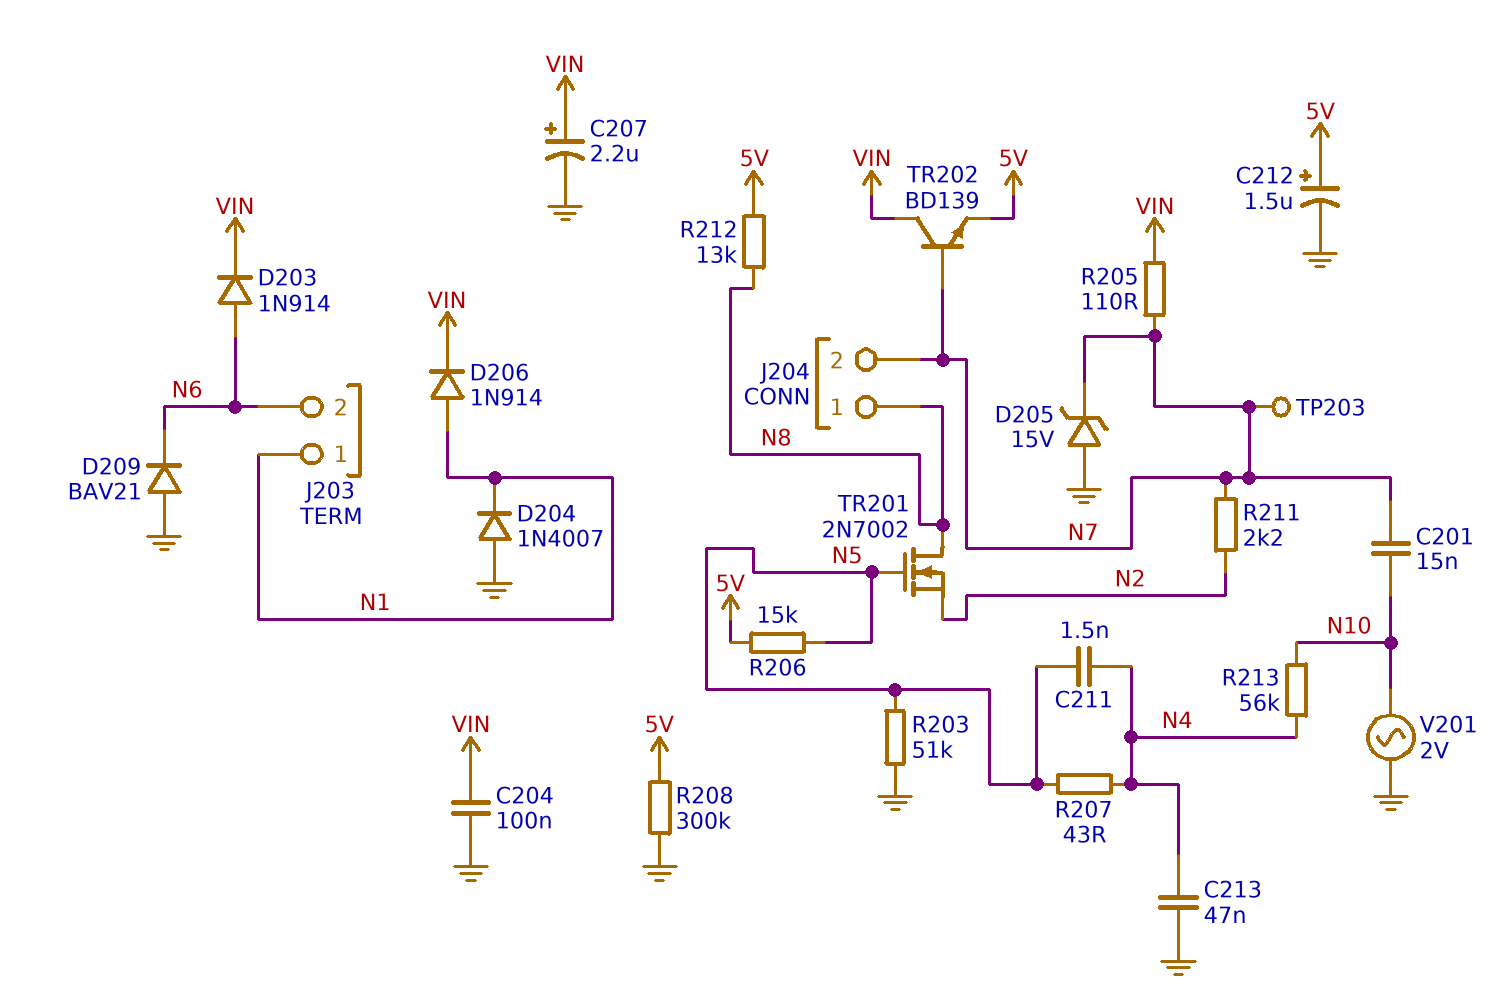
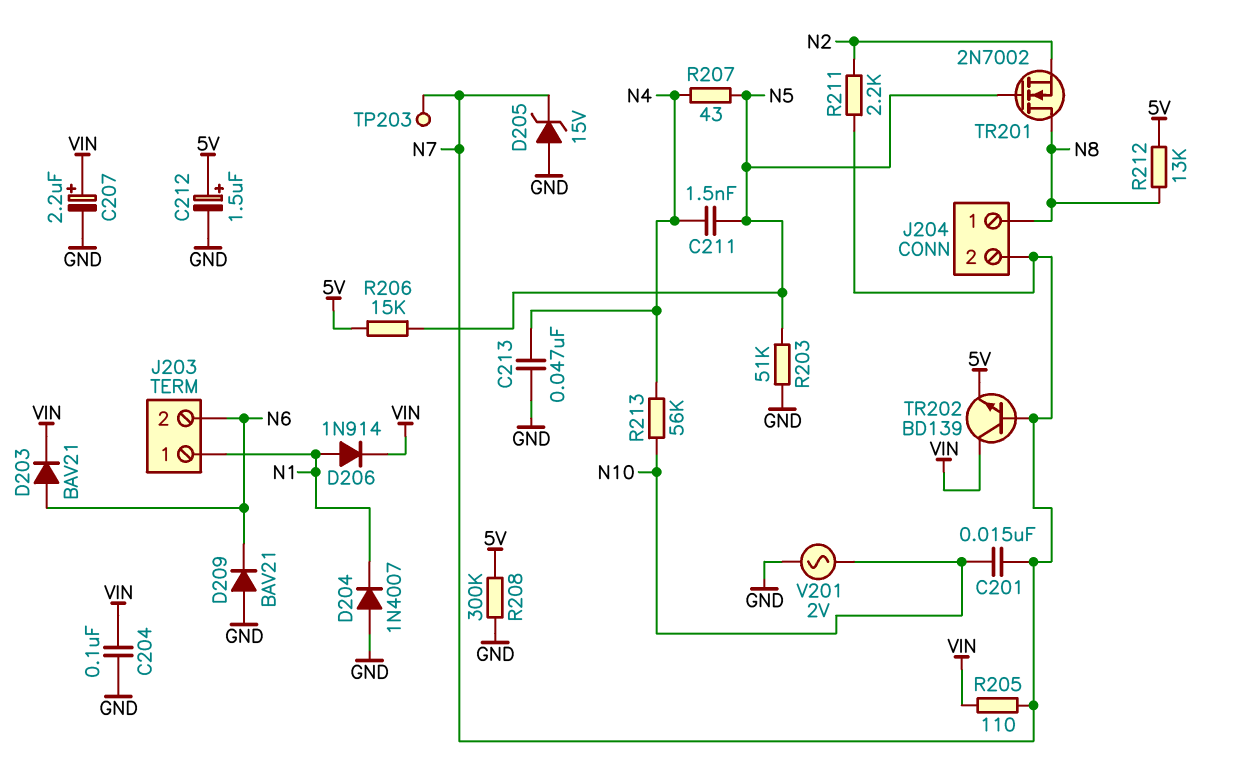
D203: diode 1N914 (A N6, K VIN) -> diode BAV21 (A N6, K VIN)

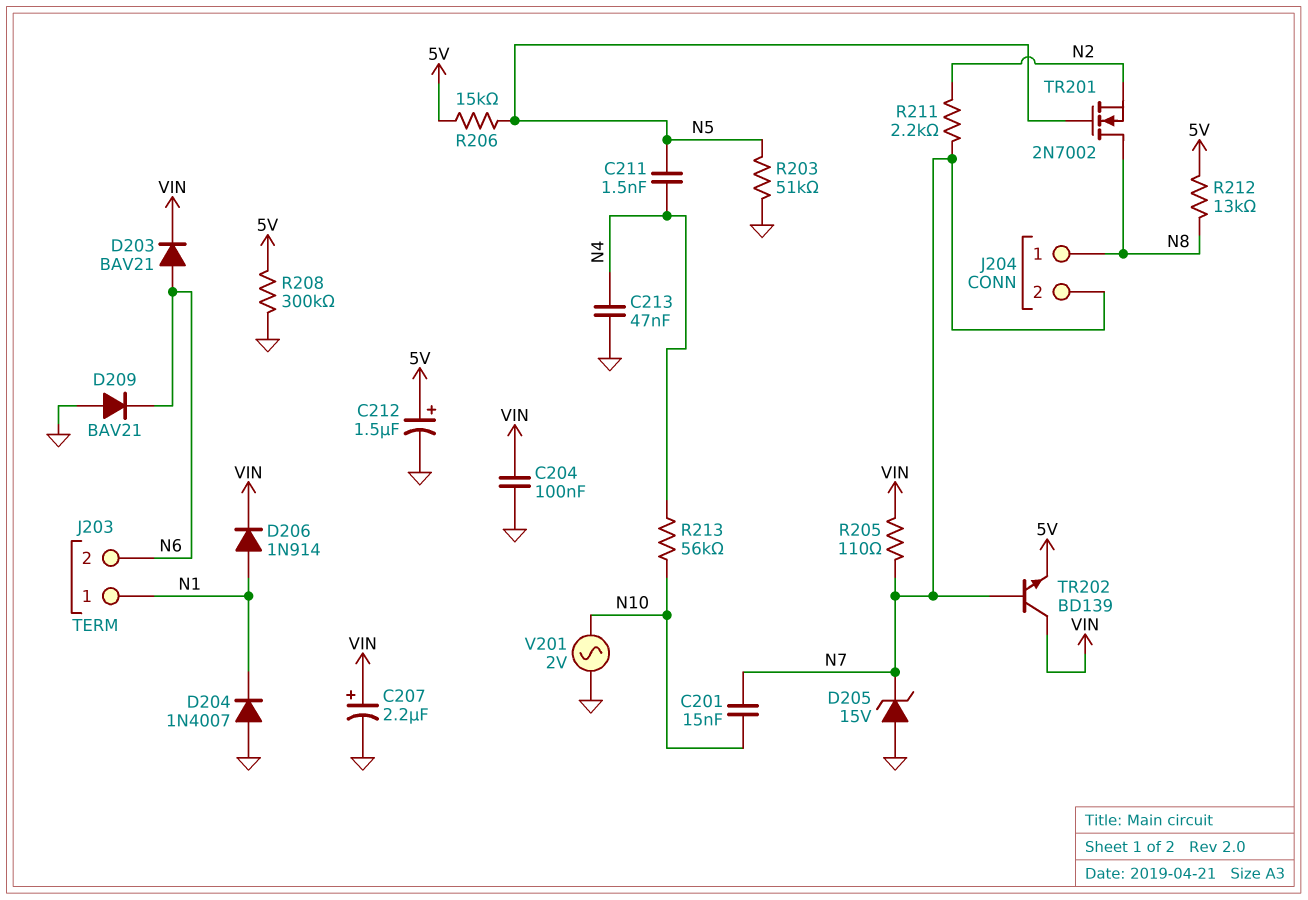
R207: 43 (N4, N5) -> none
TP203: test point (N7) -> none

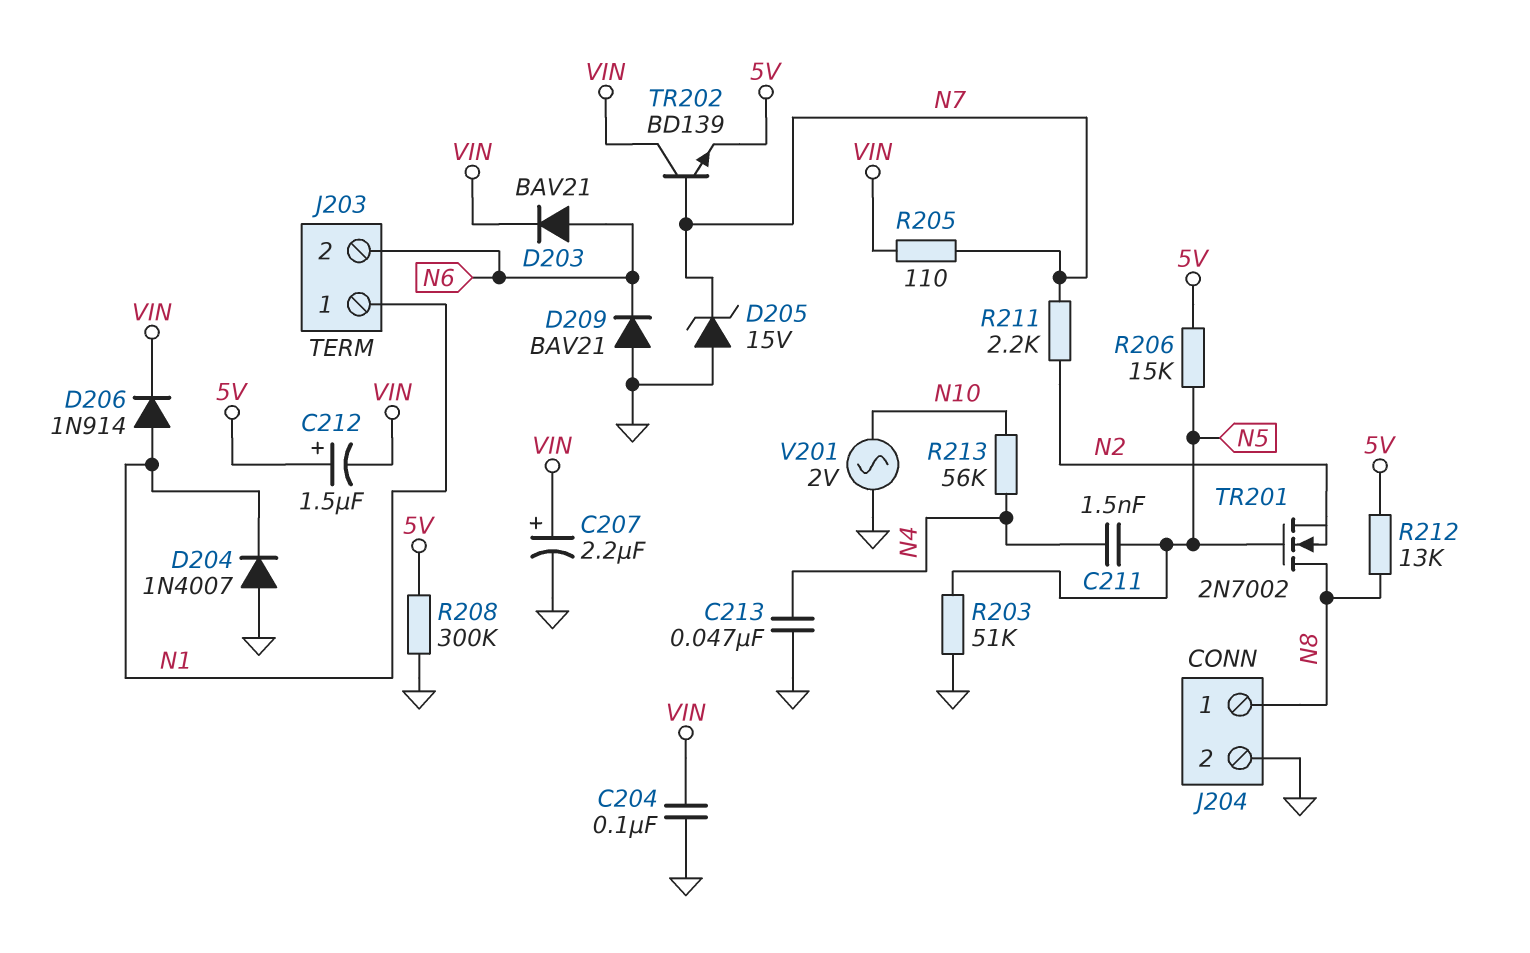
C201: 15nF (N7, N10) -> none
C212: 1.5uF (plus 5V, minus GND) -> 1.5uF (plus 5V, minus VIN)
J204 pin 2: N7 -> GND

